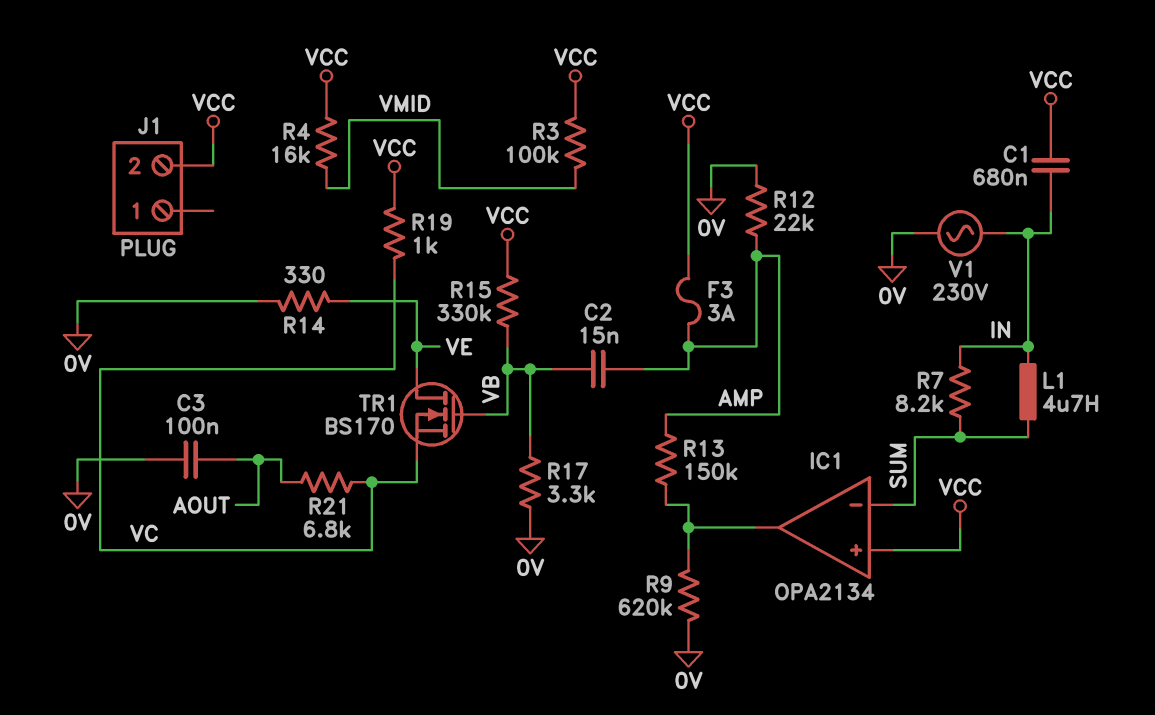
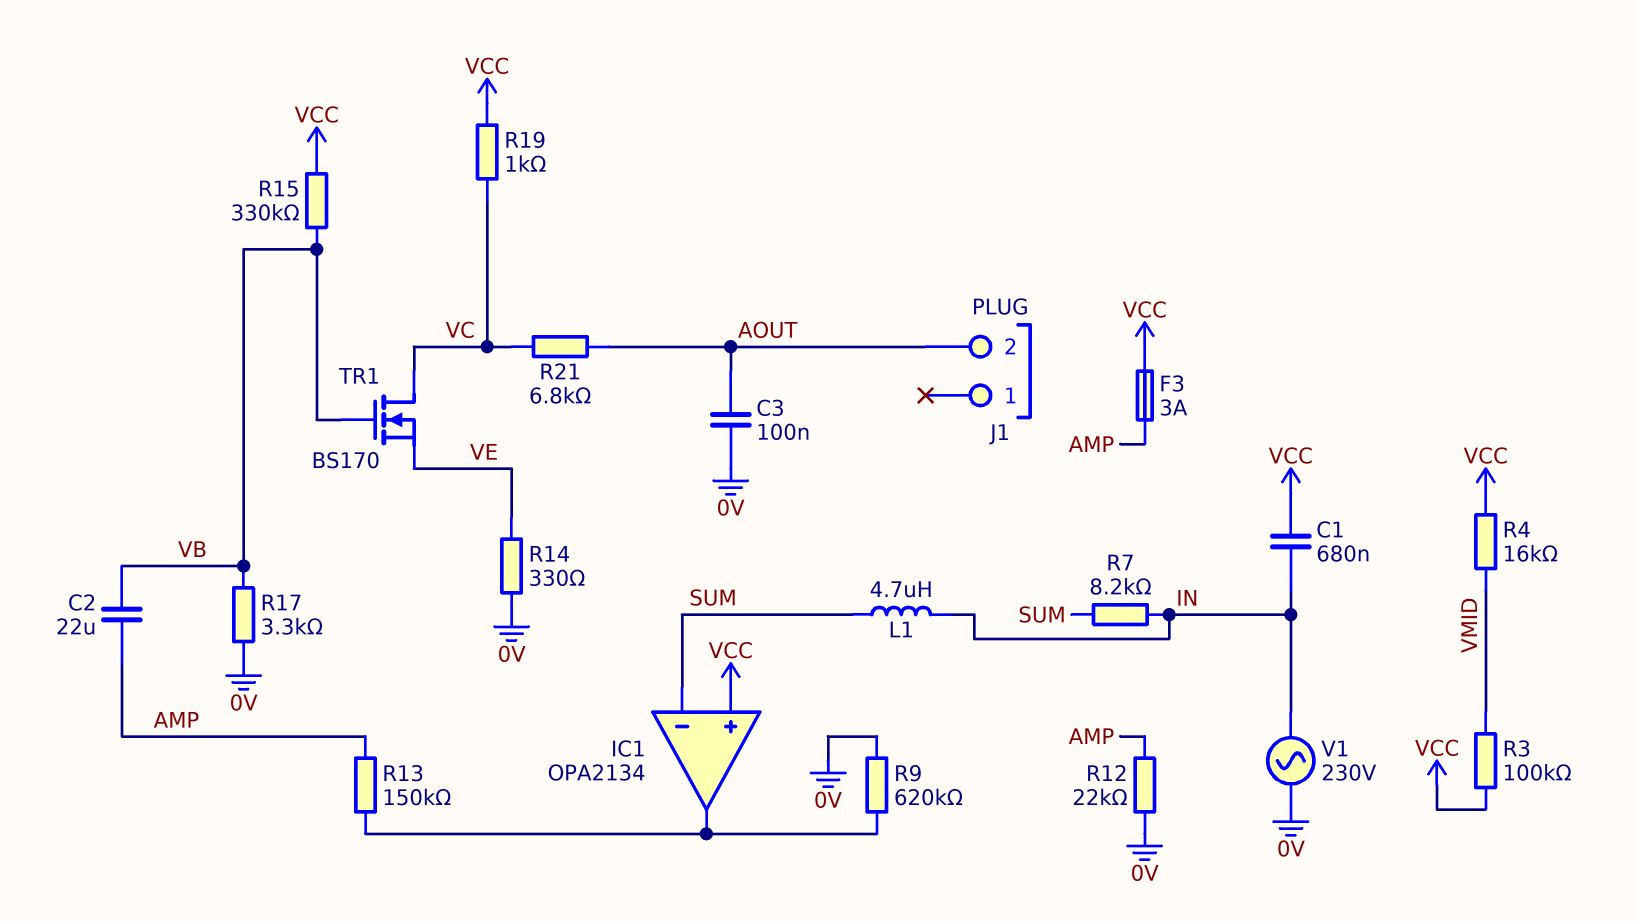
C2: 15nF (AMP, VB) -> 22uF (AMP, VB)
J1 pin 2: VCC -> AOUT
TR1: NMOS BS170 (G VB, D VE, S VC) -> NMOS BS170 (G VB, D VC, S VE)

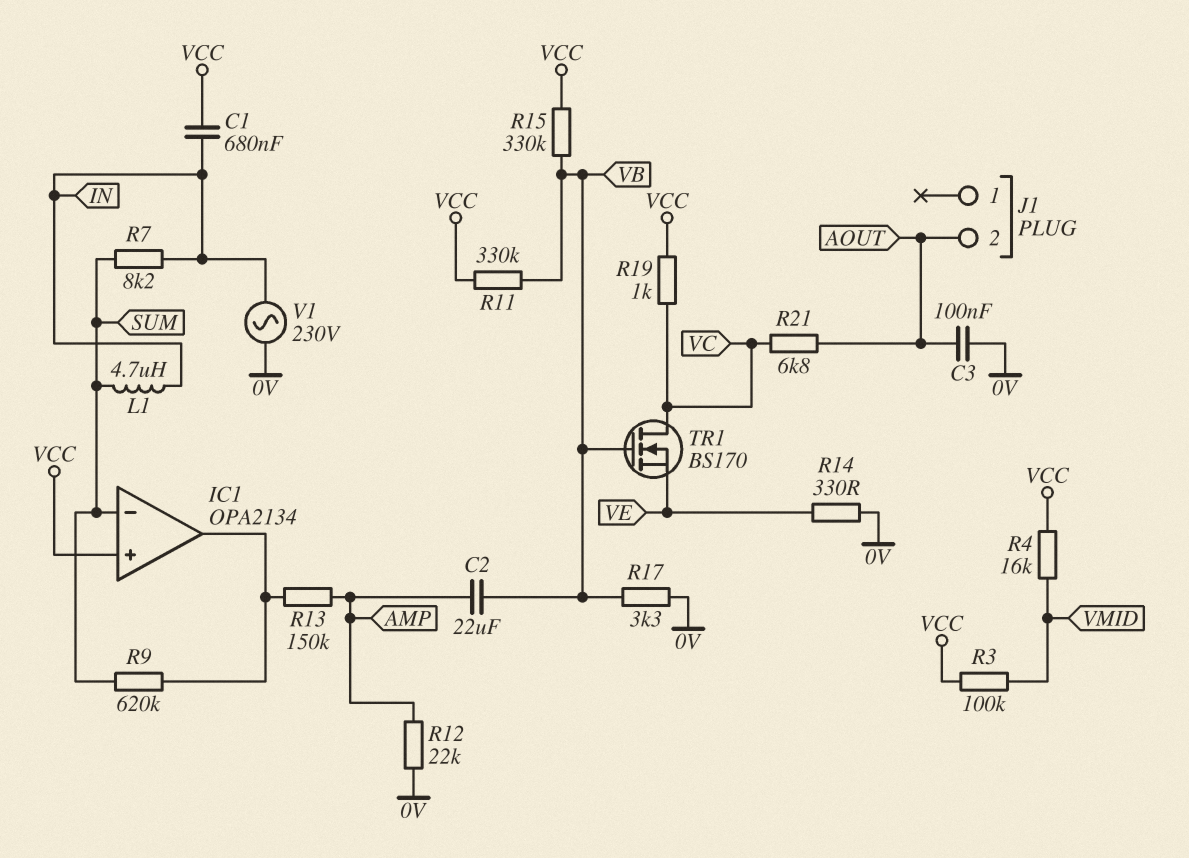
F3: 3A (AMP, VCC) -> none
R9: 620k (0V, IC1/out) -> 620k (IC1/out, SUM)
R11: none -> 330k (VB, VCC)

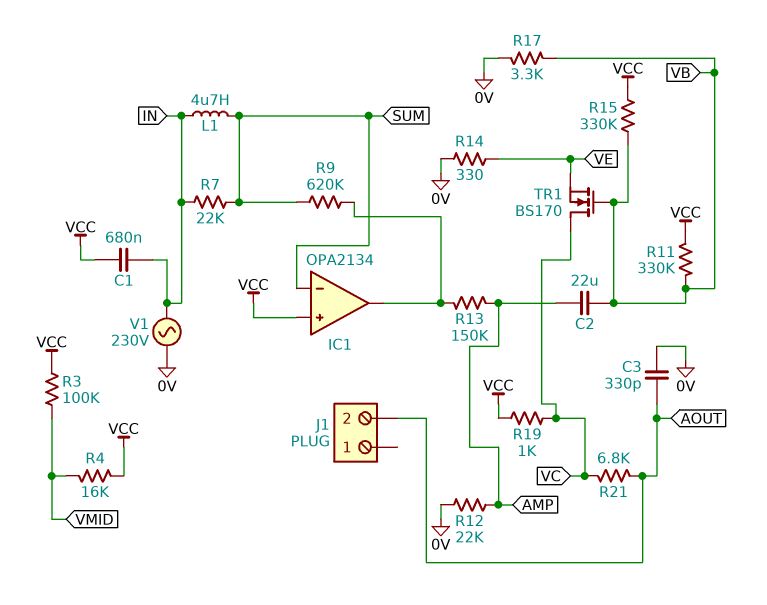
C3: 100nF (0V, AOUT) -> 330pF (0V, AOUT)
R7: 8.2k (IN, SUM) -> 22k (IN, SUM)

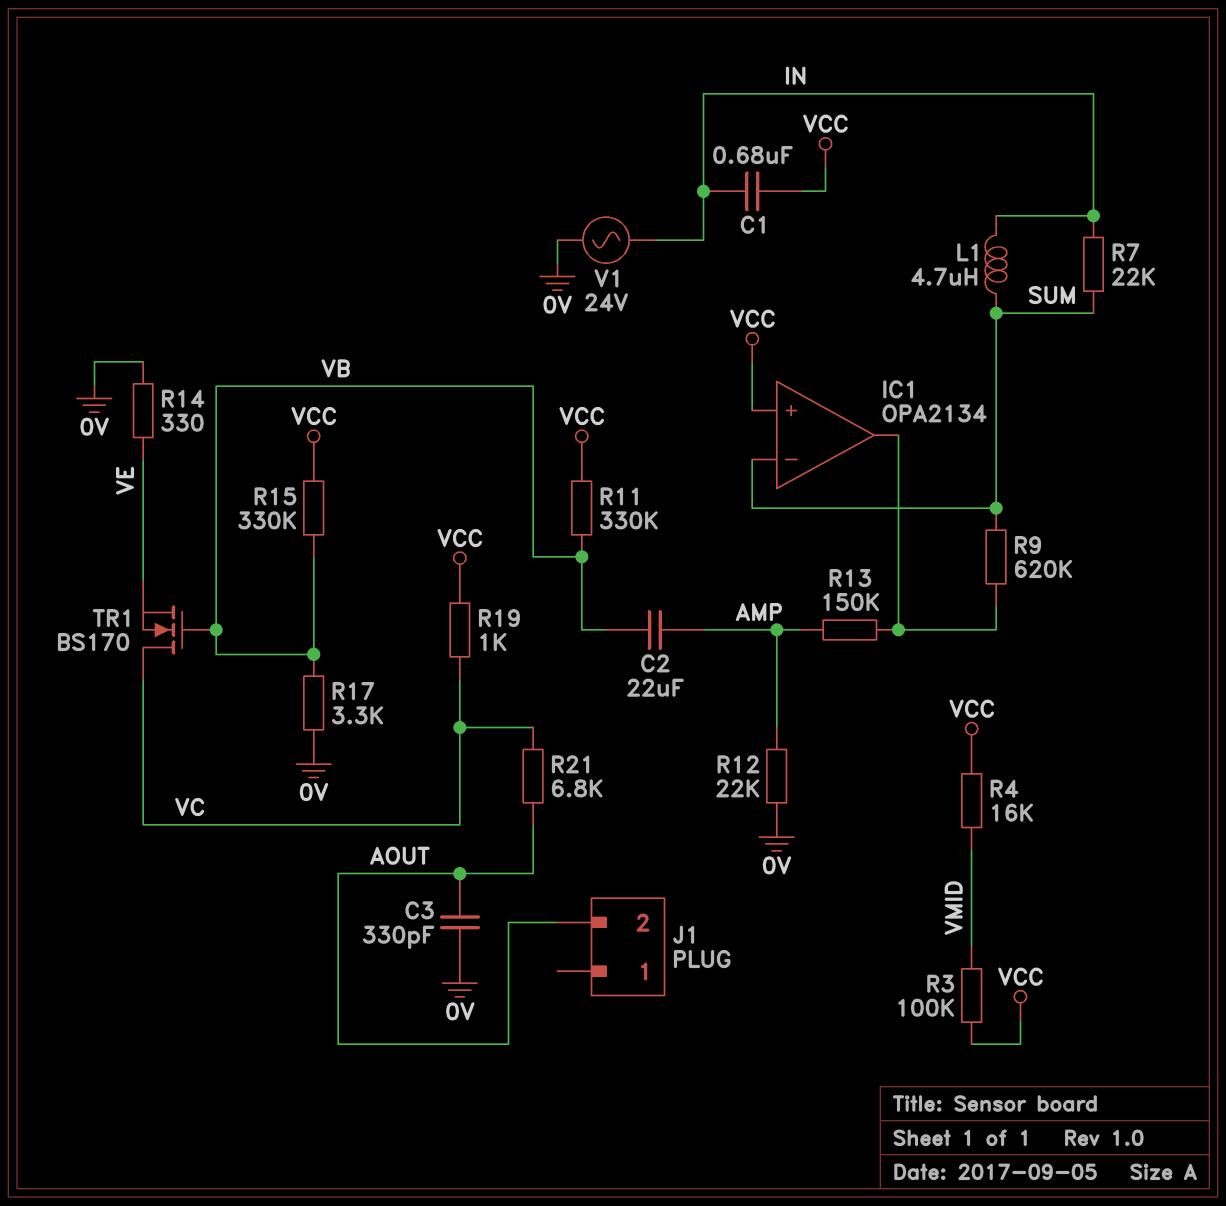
V1: AC 230V (0V, IN) -> AC 24V (0V, IN)

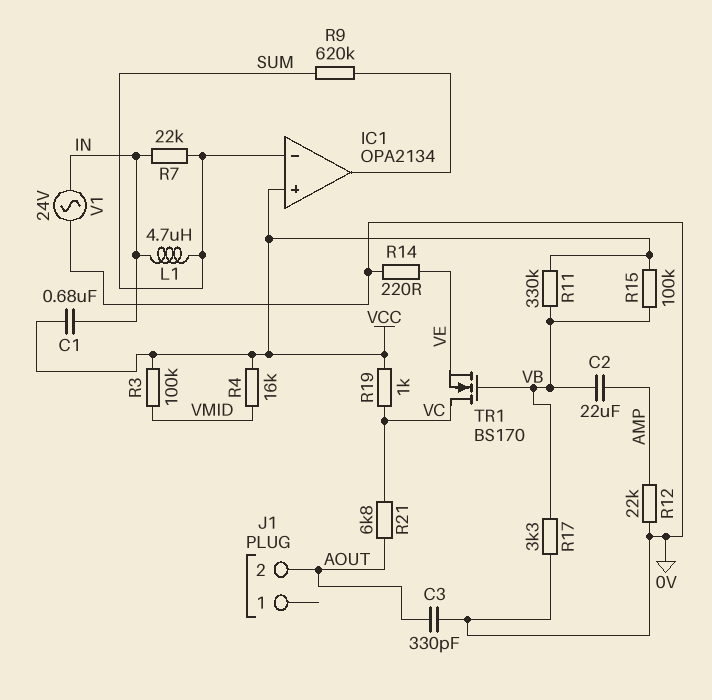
R13: 150k (AMP, IC1/out) -> none
R14: 330 (0V, VE) -> 220 (0V, VE)
R15: 330k (VB, VCC) -> 100k (VB, VCC)

